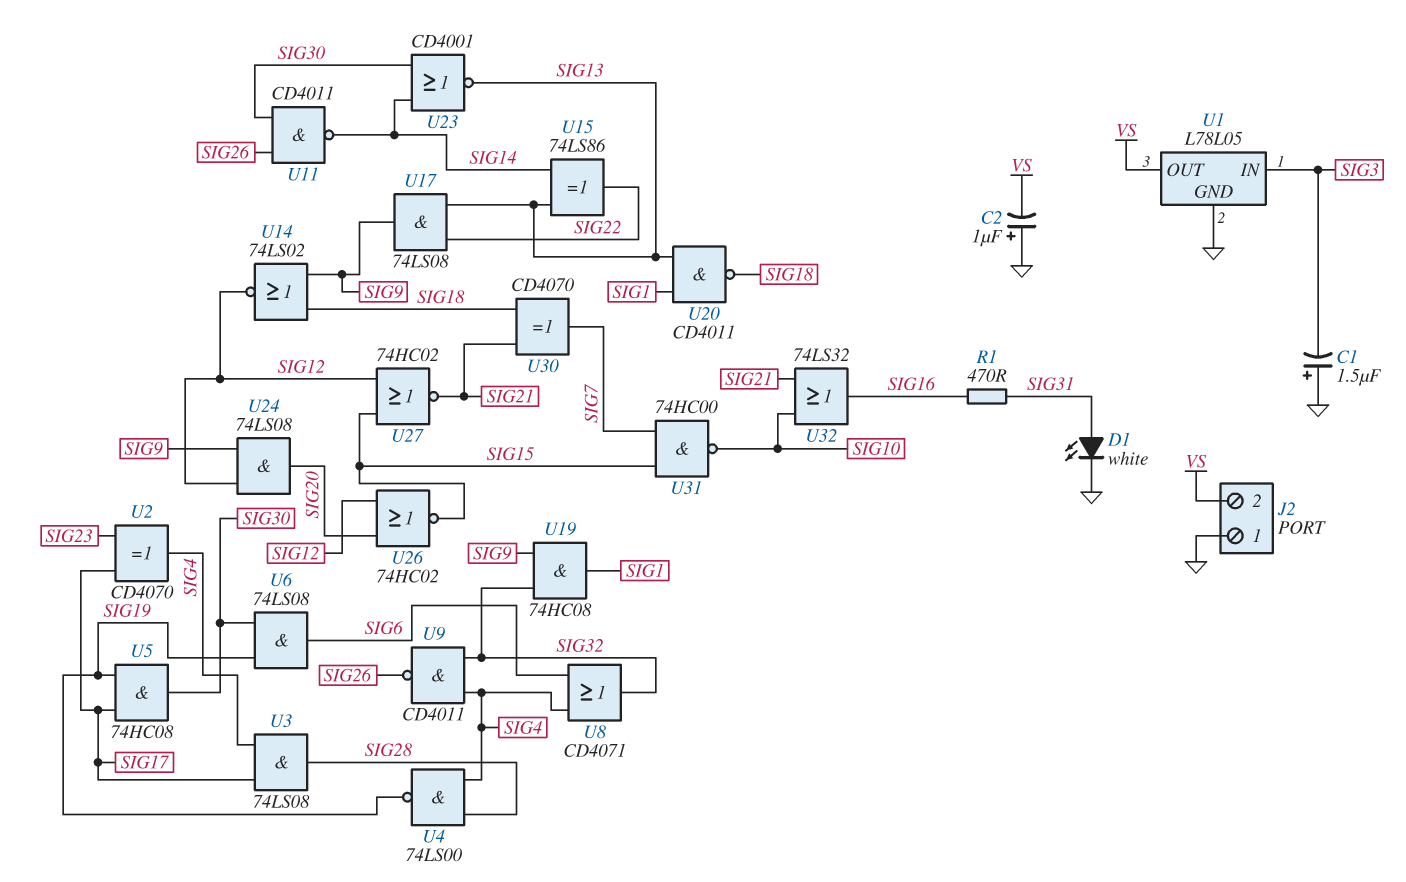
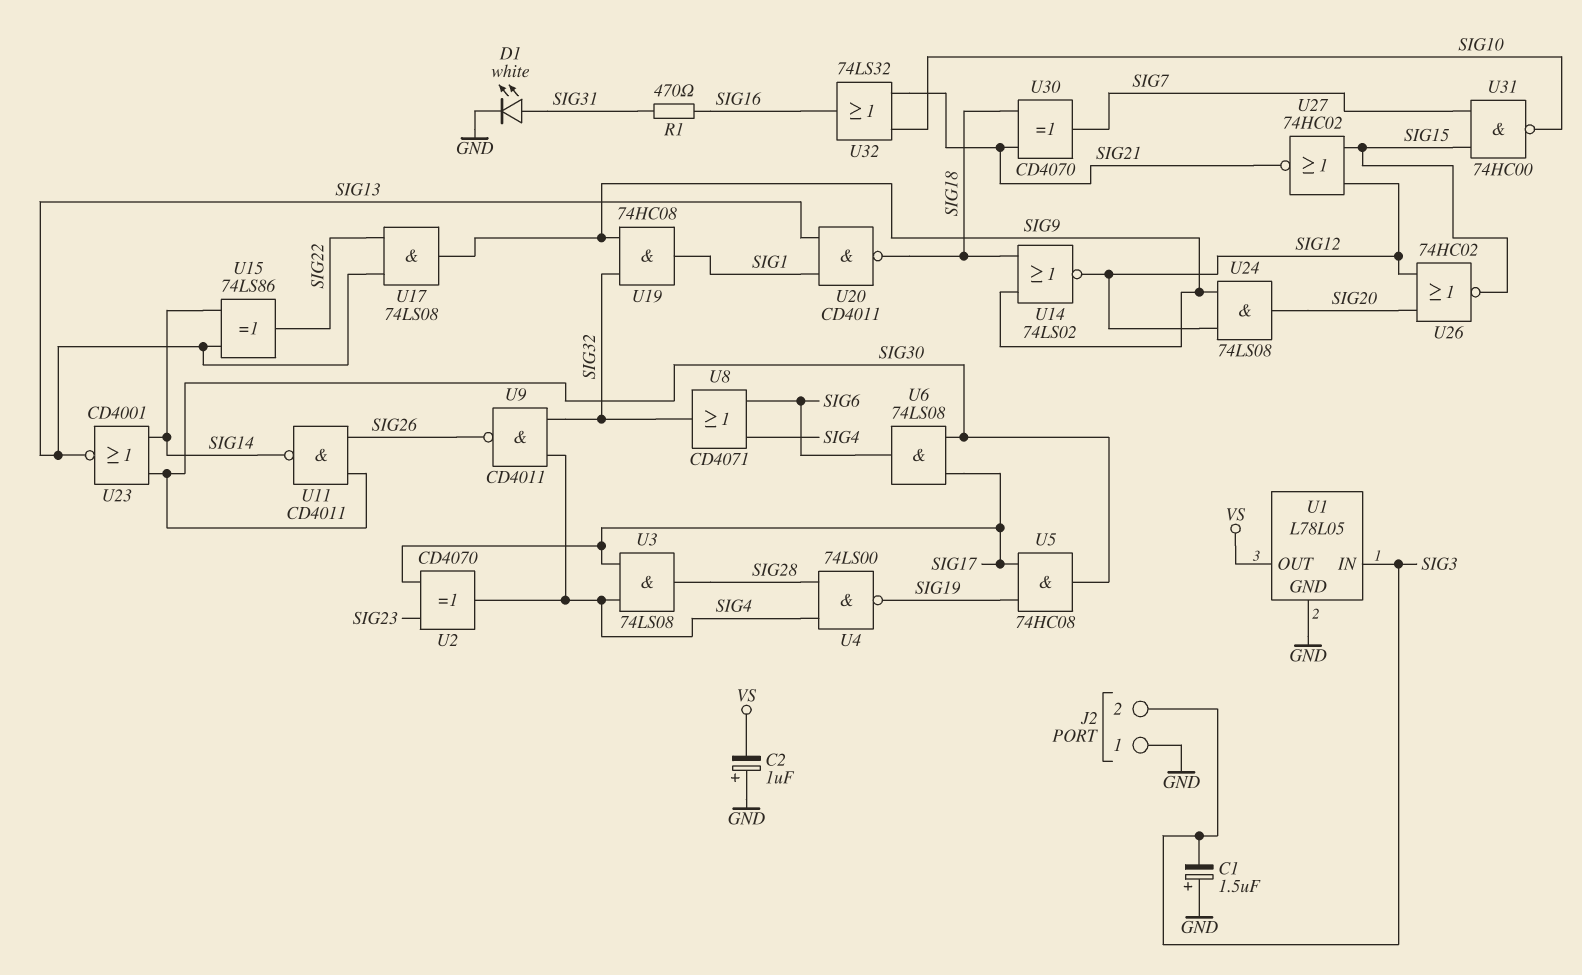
J2 pin 2: VS -> SIG3
U6: AND 74LS08 (in SIG19, in SIG30, out SIG6) -> AND 74LS08 (in SIG17, in SIG30, out SIG6)

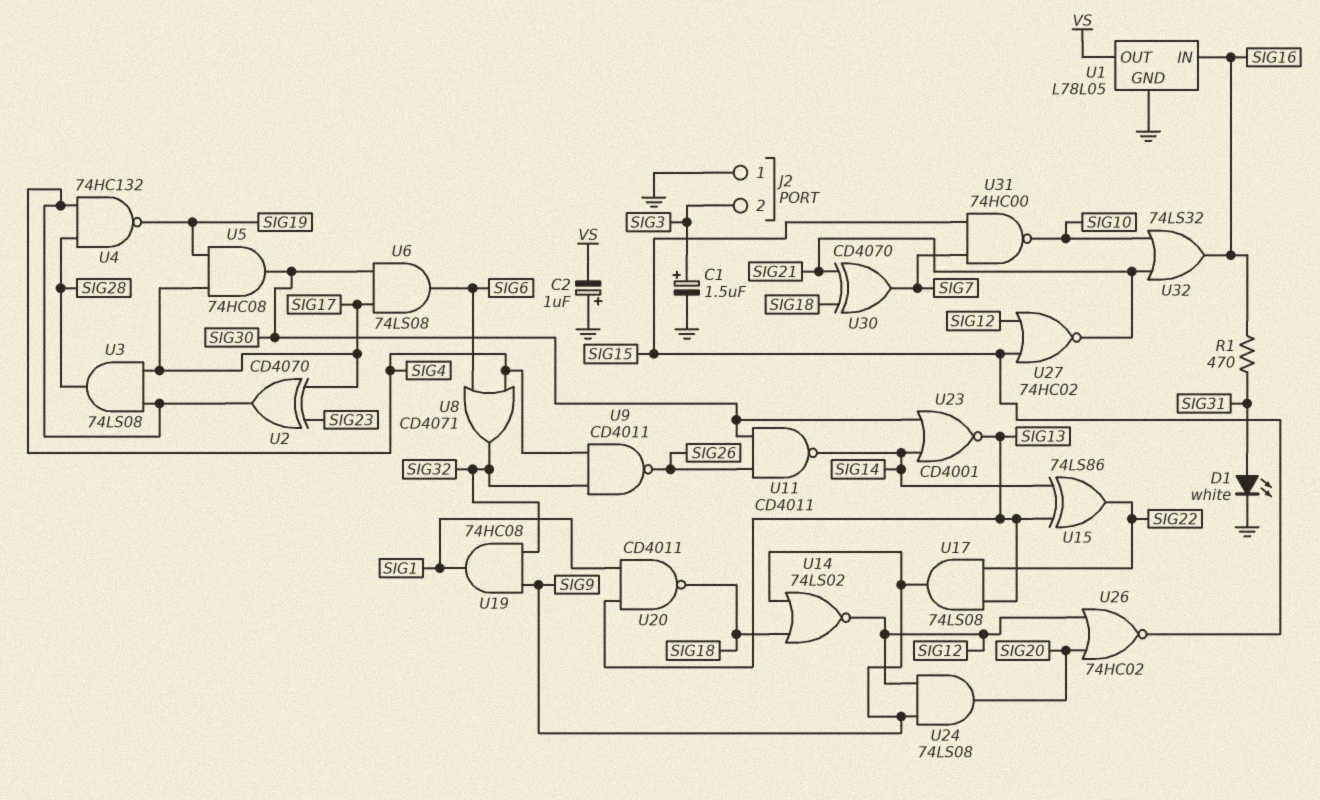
C1: 1.5uF (plus GND, minus SIG3) -> 1.5uF (plus SIG3, minus GND)
U1 pin IN: SIG3 -> SIG16
U4: NAND 74LS00 (in SIG4, in SIG28, out SIG19) -> NAND 74HC132 (in SIG4, in SIG28, out SIG19)

